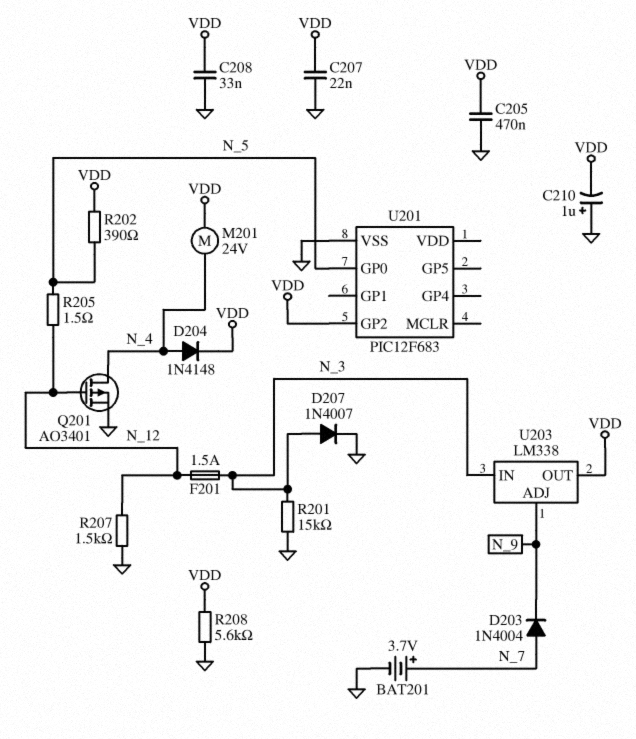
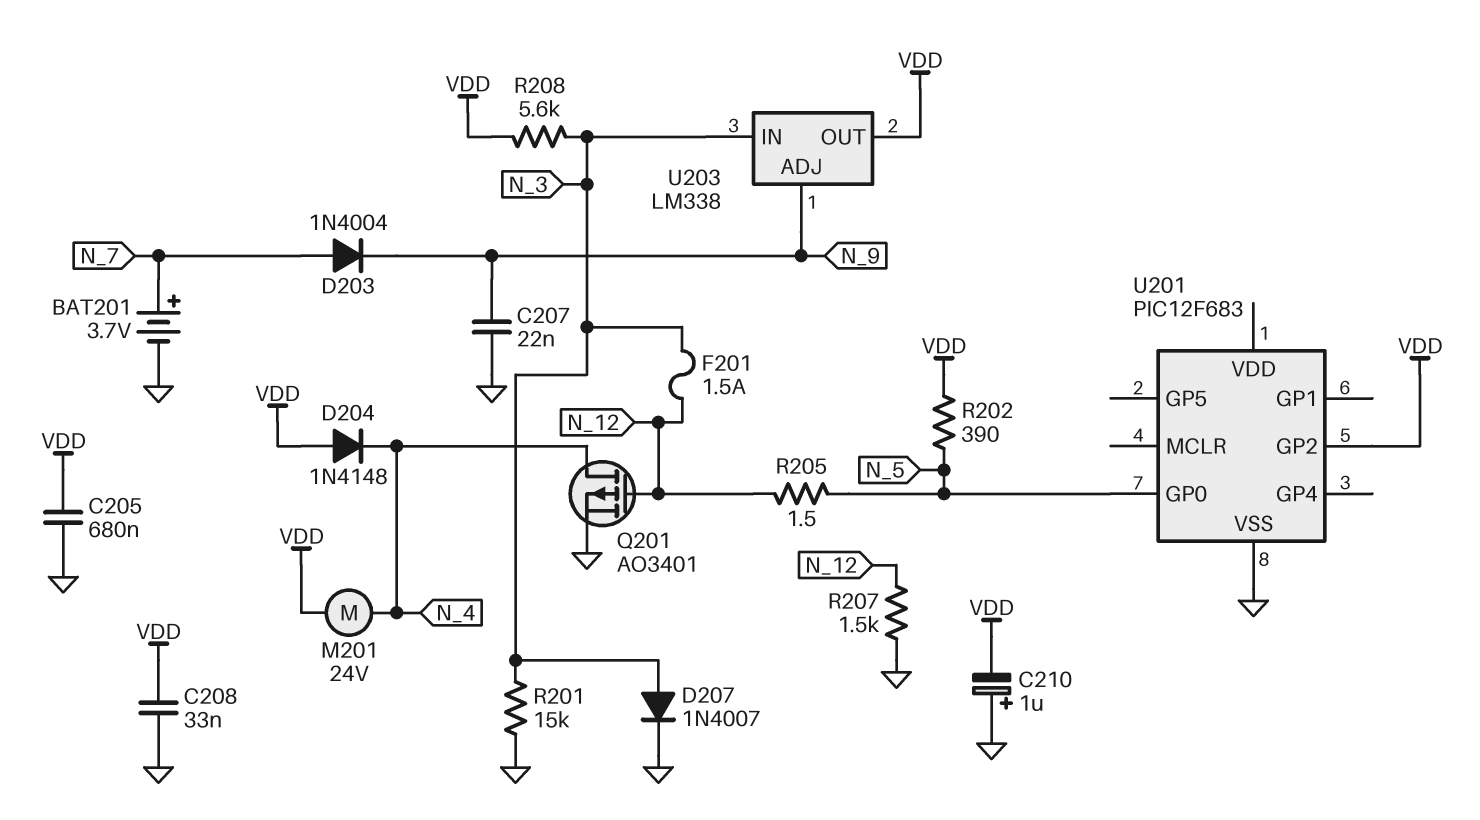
C205: 470nF (GND, VDD) -> 680nF (GND, VDD)
C207: 22nF (GND, VDD) -> 22nF (GND, N_9)
D204: diode 1N4148 (A N_4, K VDD) -> diode 1N4148 (A VDD, K N_4)
R208: 5.6k (GND, VDD) -> 5.6k (N_3, VDD)

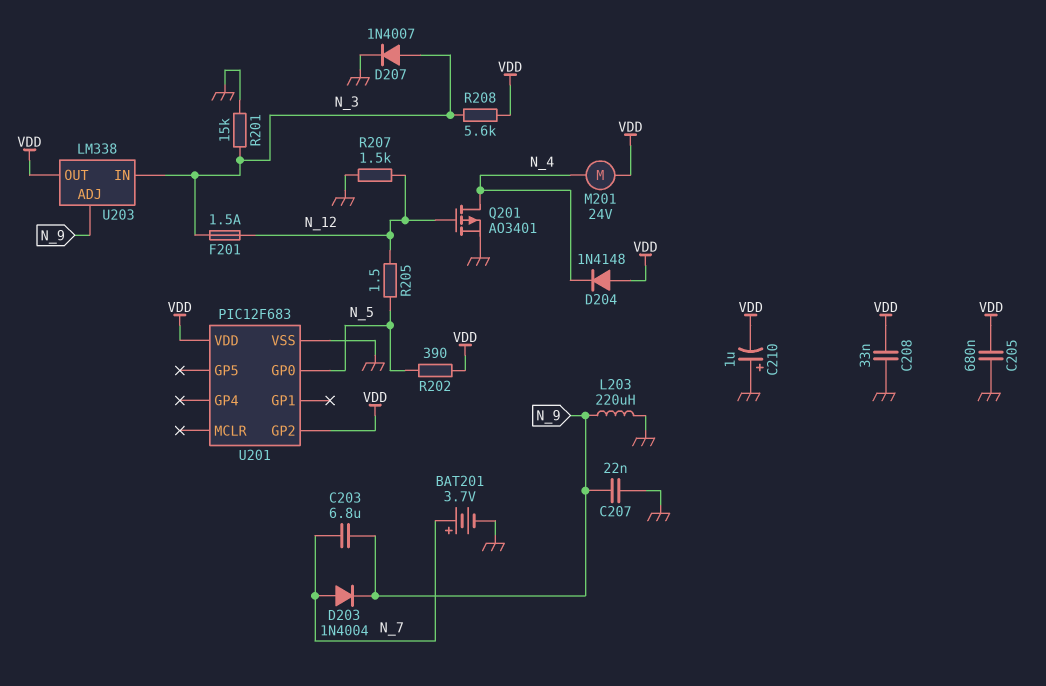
C203: none -> 6.8uF (N_7, N_9)
L203: none -> 220uH (GND, N_9)
U201 pin VDD: none -> VDD

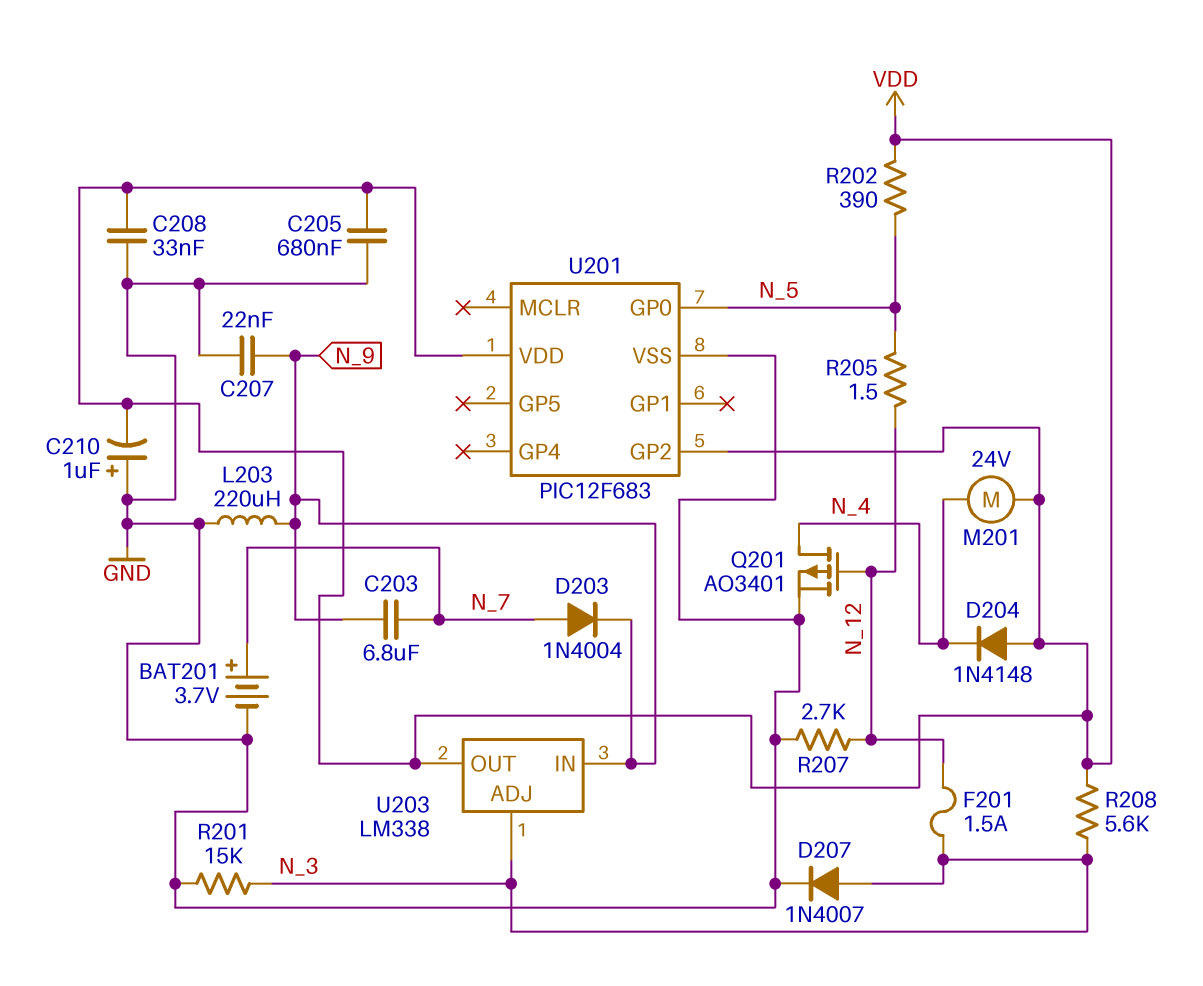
R207: 1.5k (GND, N_12) -> 2.7k (GND, N_12)
U203 pin ADJ: N_9 -> N_3
U203 pin IN: N_3 -> N_9

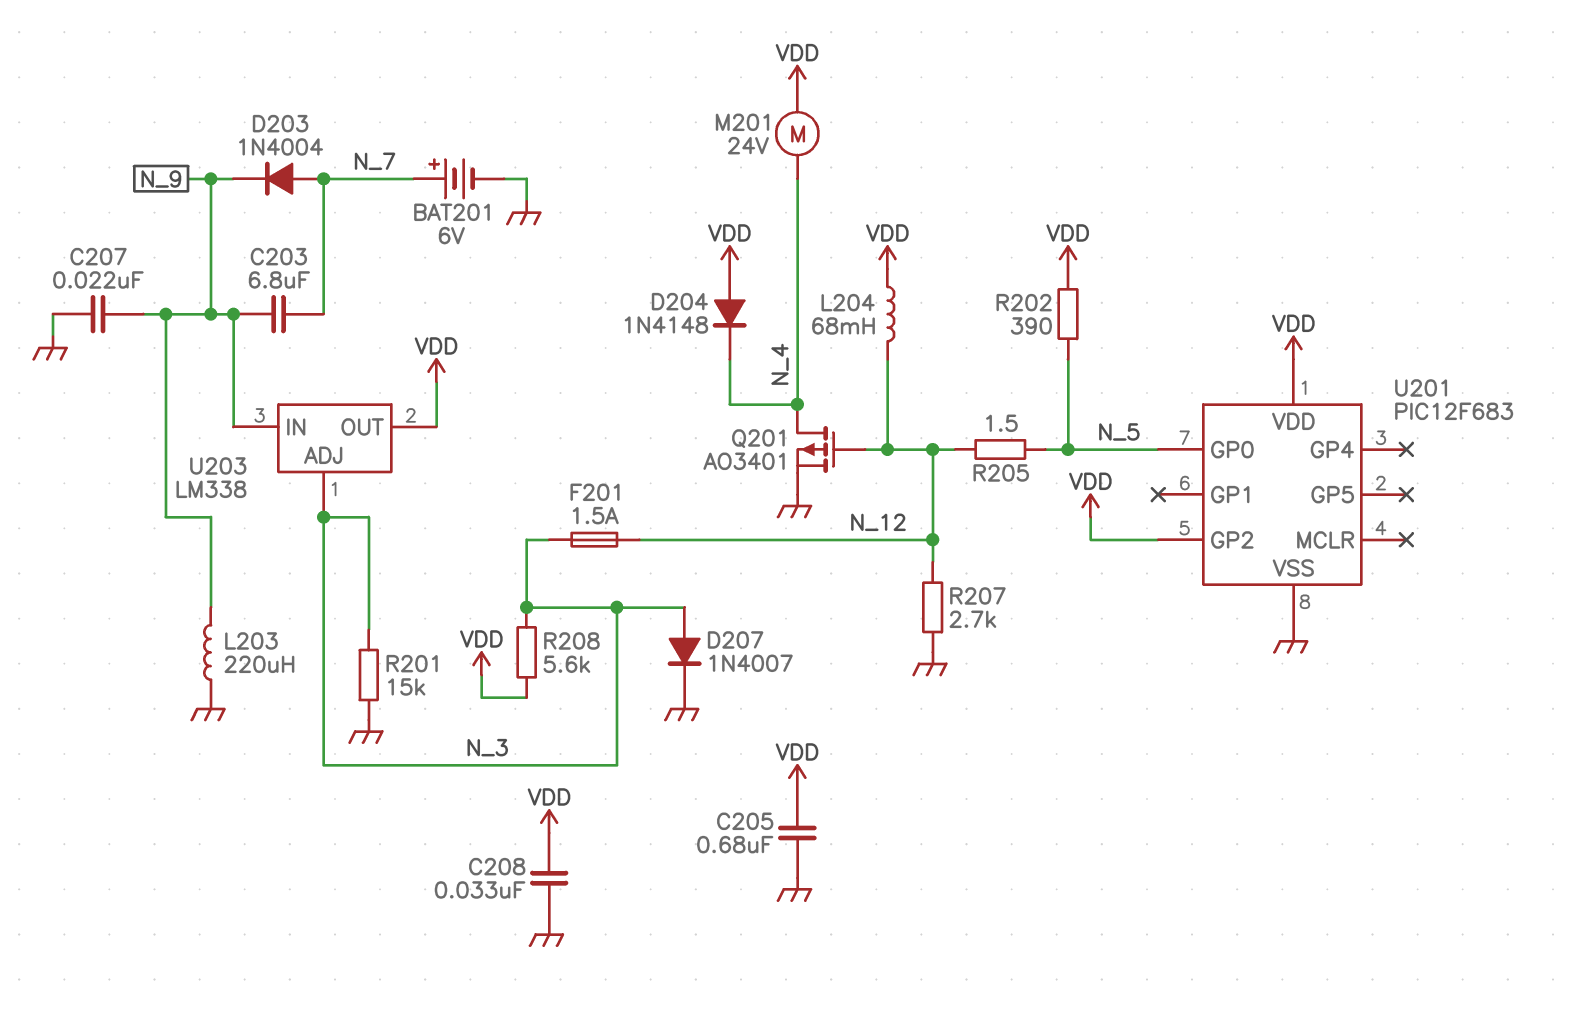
BAT201: 3.7V (plus N_7, minus GND) -> 6V (plus N_7, minus GND)
C210: 1uF (plus GND, minus VDD) -> none
L204: none -> 68mH (N_12, VDD)

